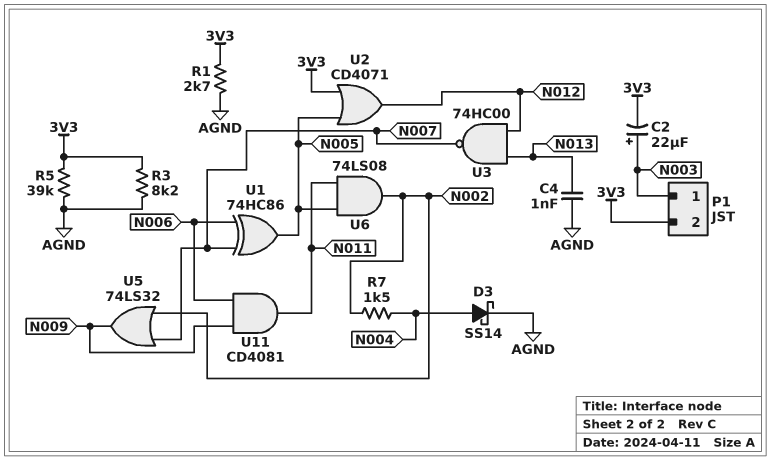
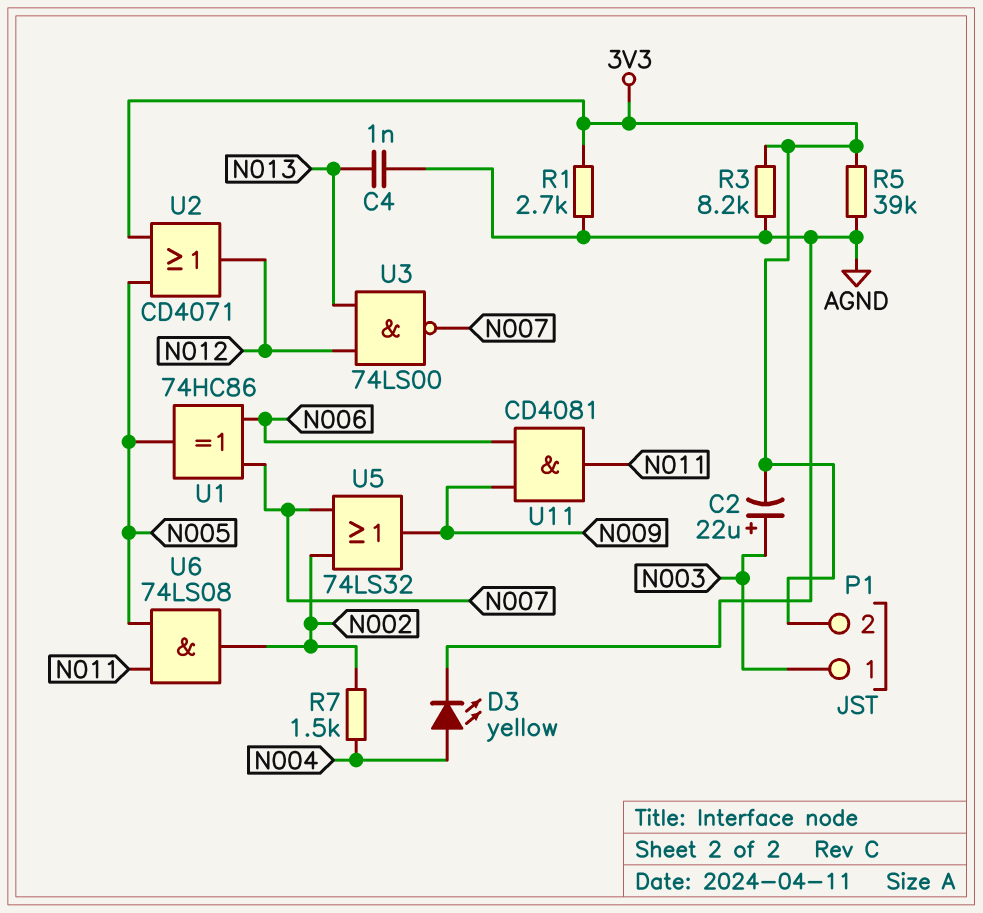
D3: schottky SS14 (A N004, K AGND) -> LED yellow (A N004, K AGND)
U3: NAND 74HC00 (in N012, in N013, out N007) -> NAND 74LS00 (in N012, in N013, out N007)

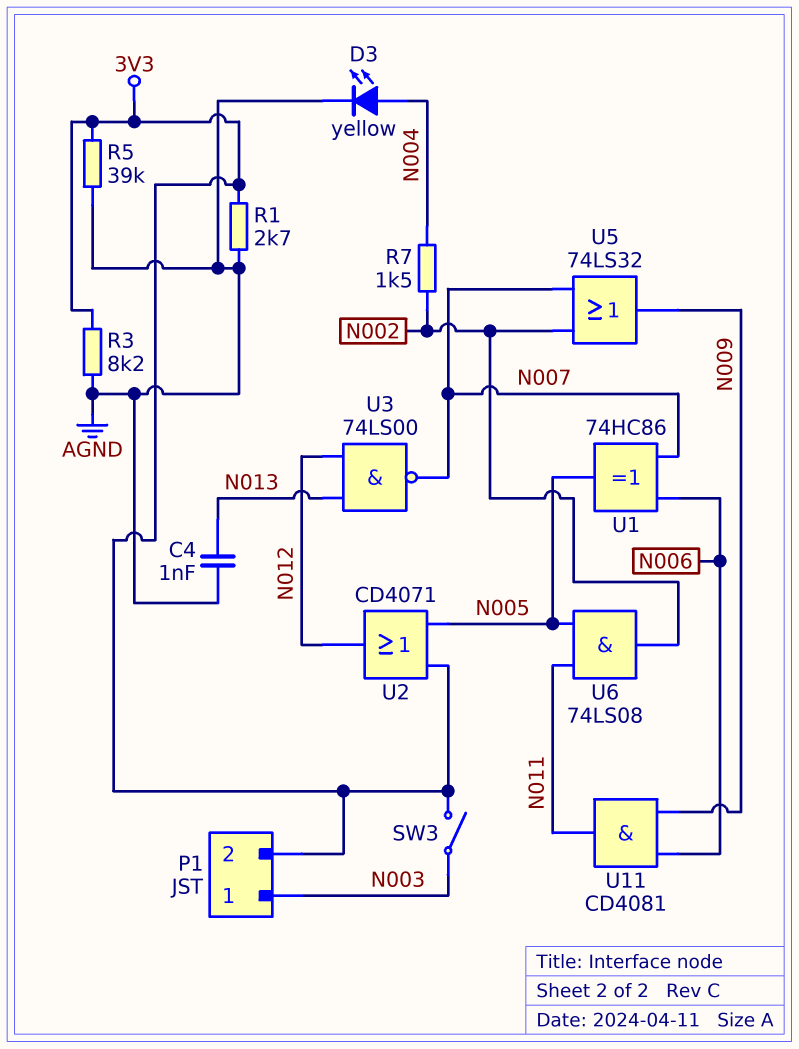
C2: 22uF (plus N003, minus 3V3) -> none
SW3: none -> switch (3V3, N003)

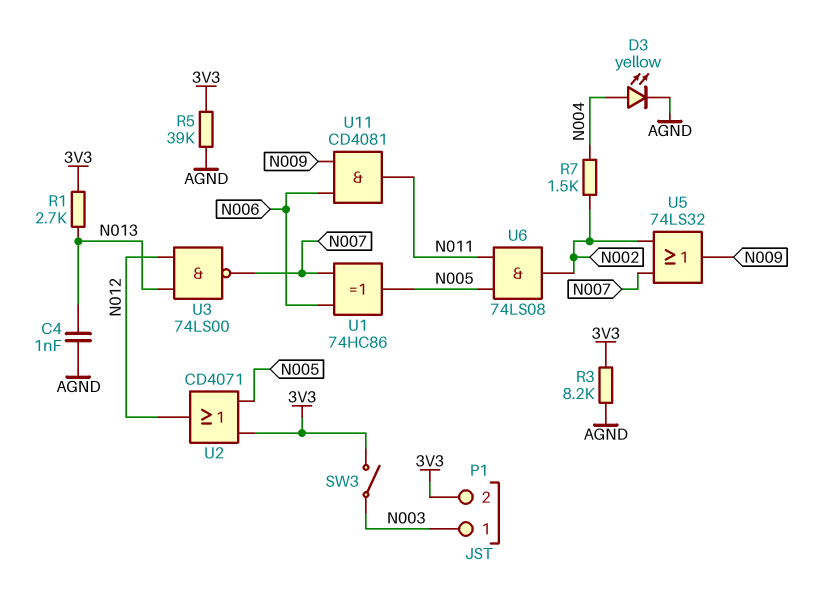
R1: 2.7k (3V3, AGND) -> 2.7k (3V3, N013)

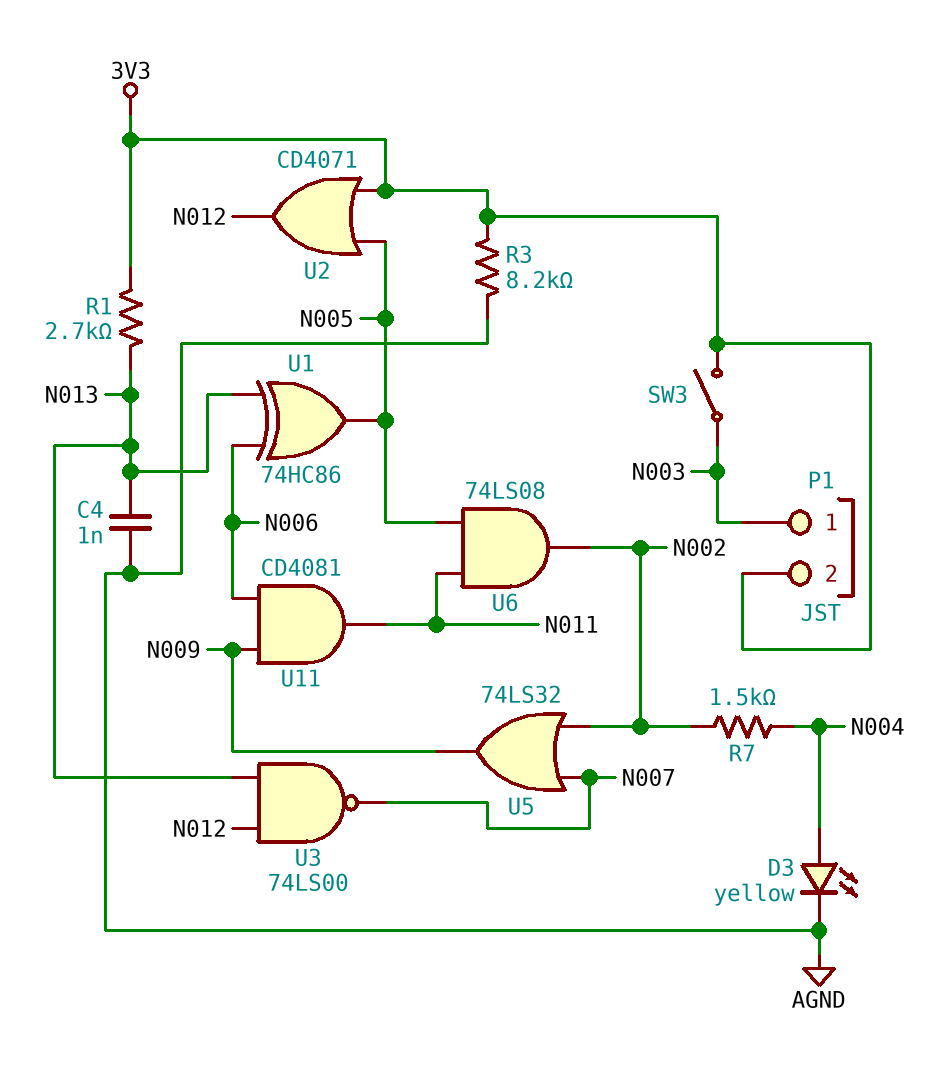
R5: 39k (3V3, AGND) -> none
U1: XOR 74HC86 (in N006, in N007, out N005) -> XOR 74HC86 (in N006, in N013, out N005)

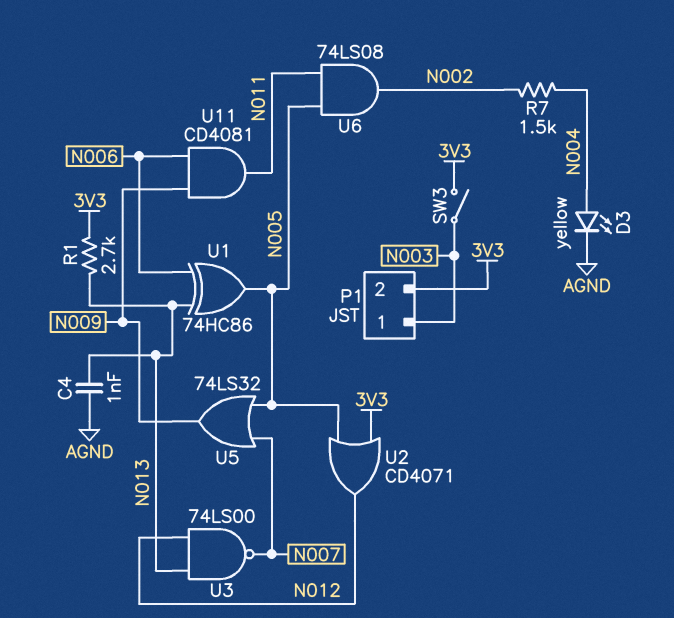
R3: 8.2k (3V3, AGND) -> none
U5: OR 74LS32 (in N002, in N007, out N009) -> OR 74LS32 (in N005, in N007, out N009)

